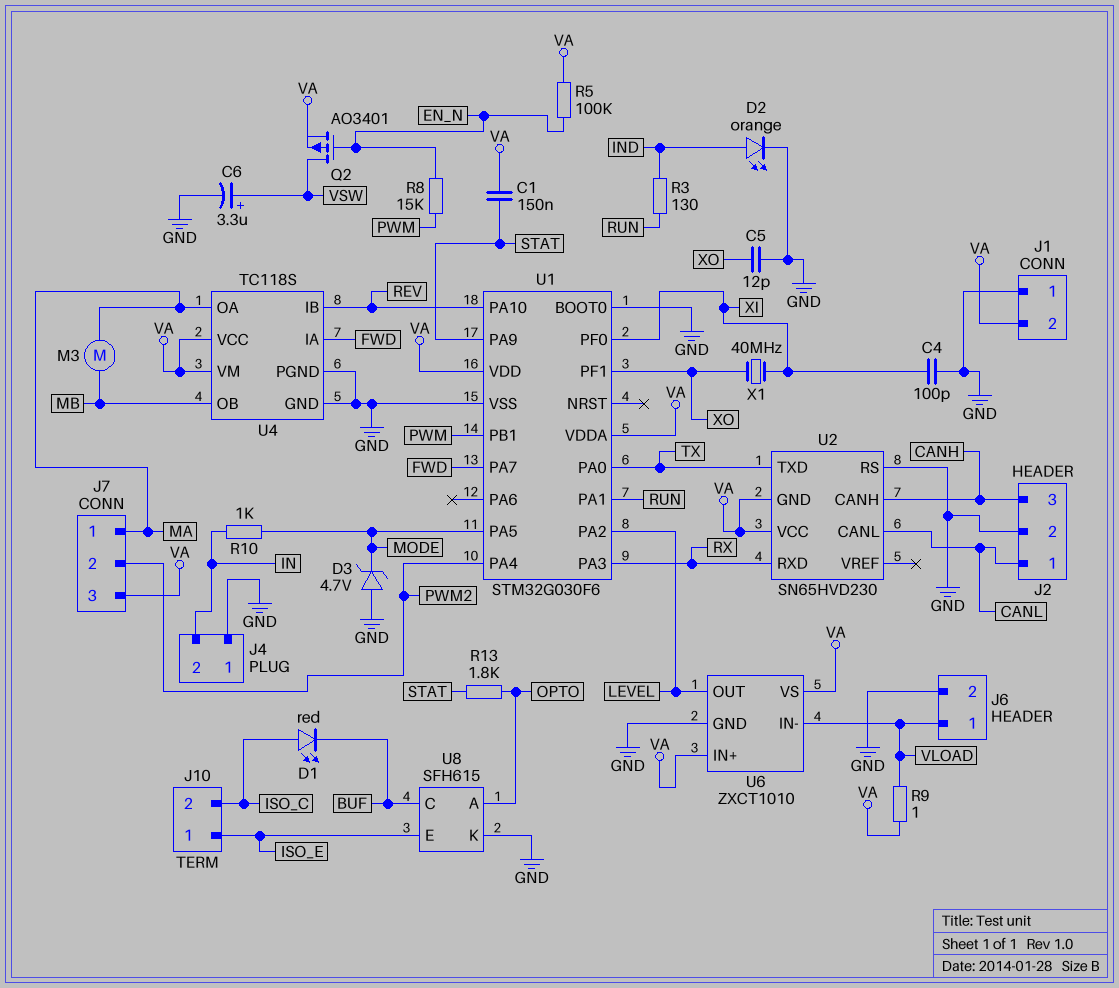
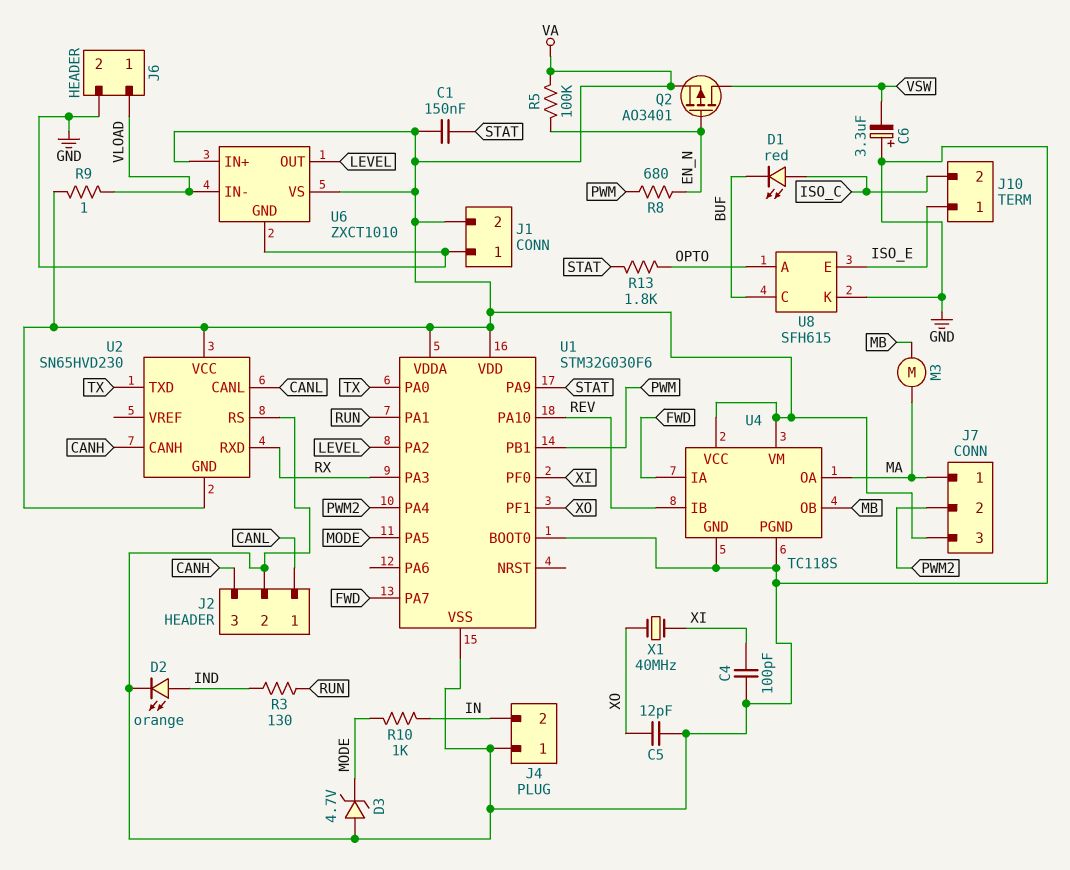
C6: 3.3uF (plus VSW, minus GND) -> 3.3uF (plus GND, minus VSW)
R8: 15k (EN_N, PWM) -> 680 (EN_N, PWM)

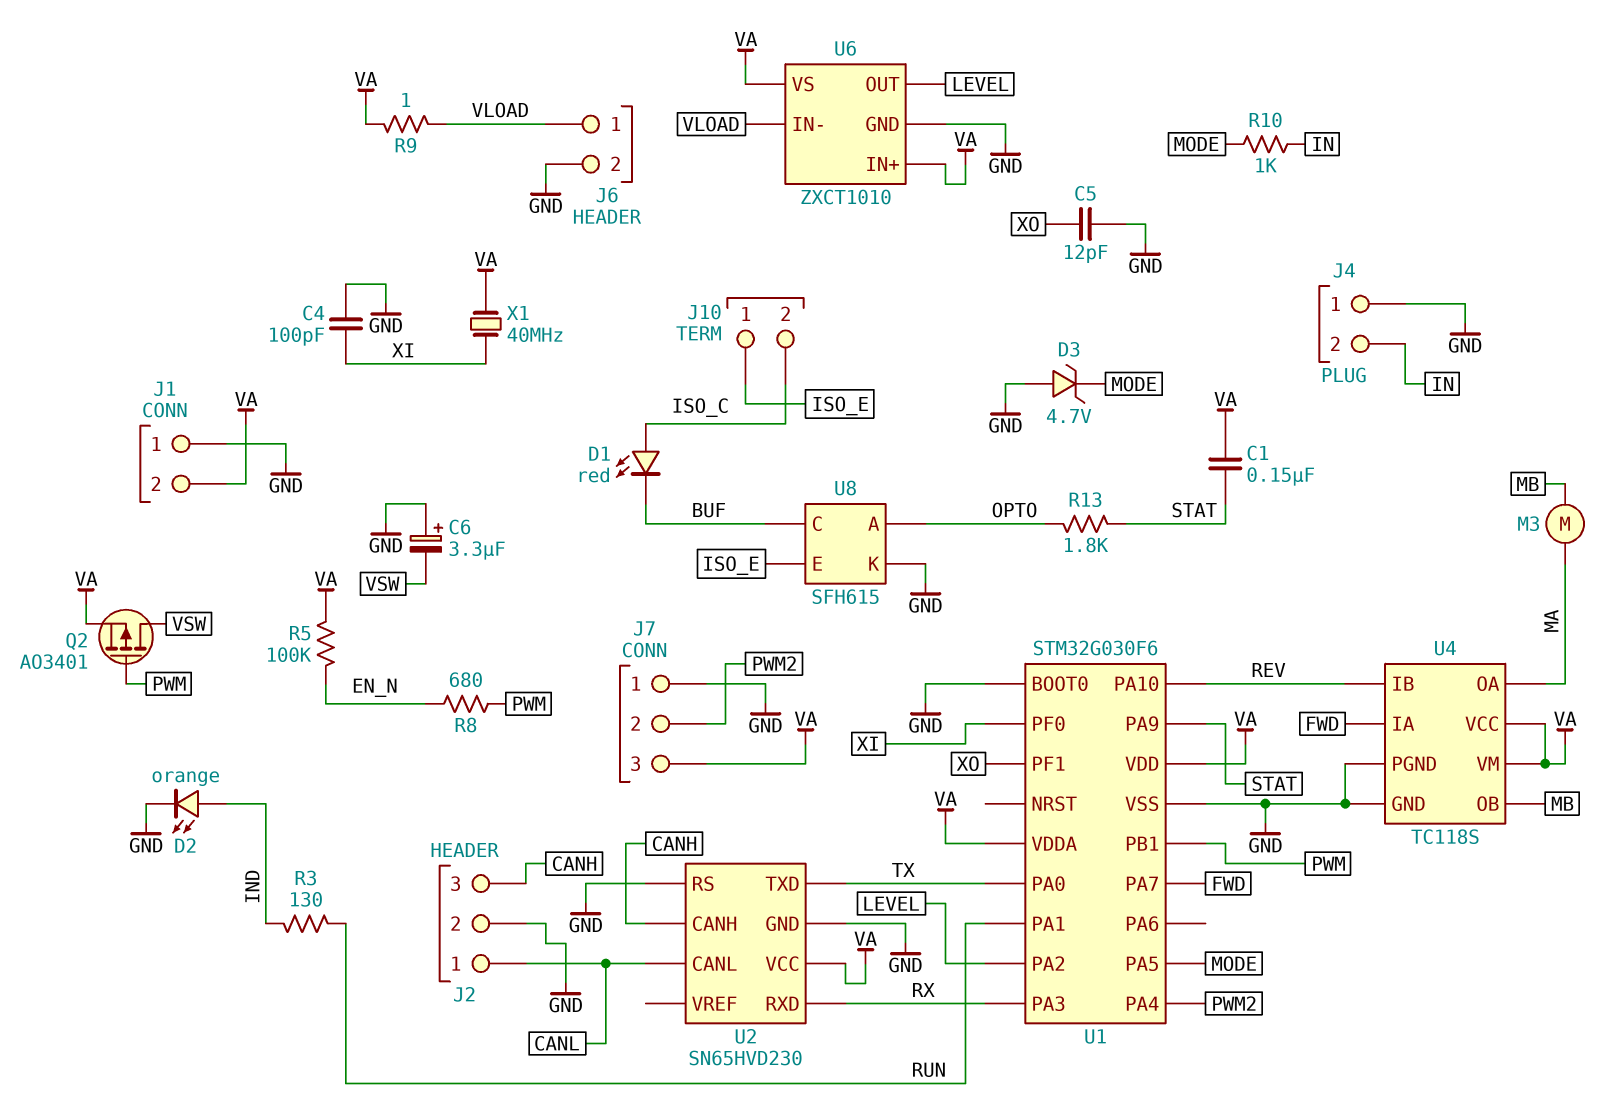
J7 pin 1: MA -> GND
Q2: PMOS AO3401 (G EN_N, D VSW, S VA) -> PMOS AO3401 (G PWM, D VSW, S VA)
U2 pin GND: VA -> GND
X1: 40MHz (XI, XO) -> 40MHz (VA, XI)

